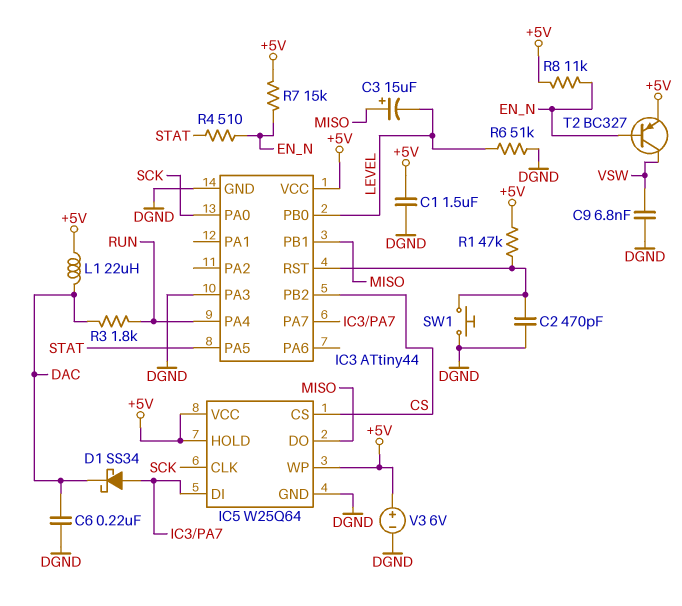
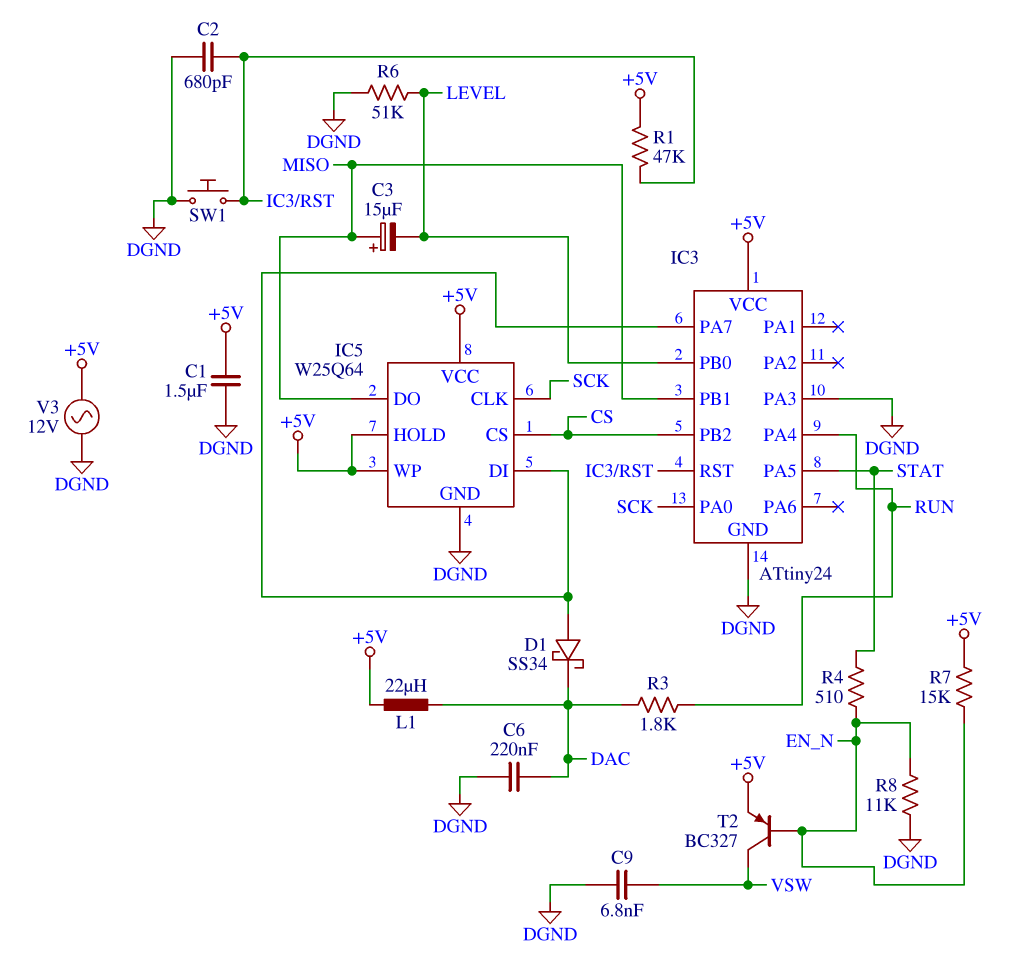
C2: 470pF (DGND, IC3/RST) -> 680pF (DGND, IC3/RST)
IC3: ATtiny44 -> ATtiny24
R8: 11k (+5V, EN_N) -> 11k (DGND, EN_N)
V3: 6V (plus +5V, minus DGND) -> AC 12V (+5V, DGND)

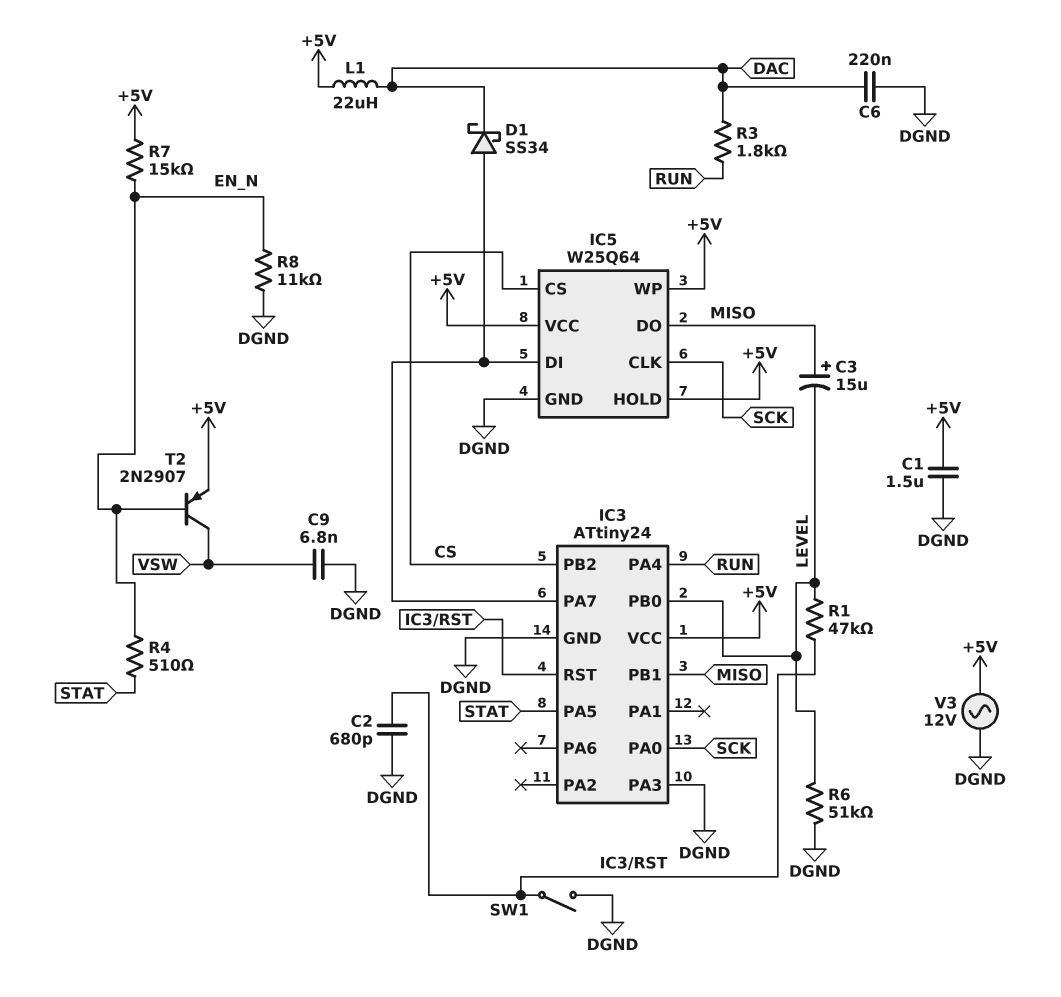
R1: 47k (+5V, IC3/RST) -> 47k (IC3/RST, LEVEL)
SW1: button (DGND, IC3/RST) -> switch (DGND, IC3/RST)
T2: PNP BC327 (B EN_N, C VSW, E +5V) -> PNP 2N2907 (B EN_N, C VSW, E +5V)

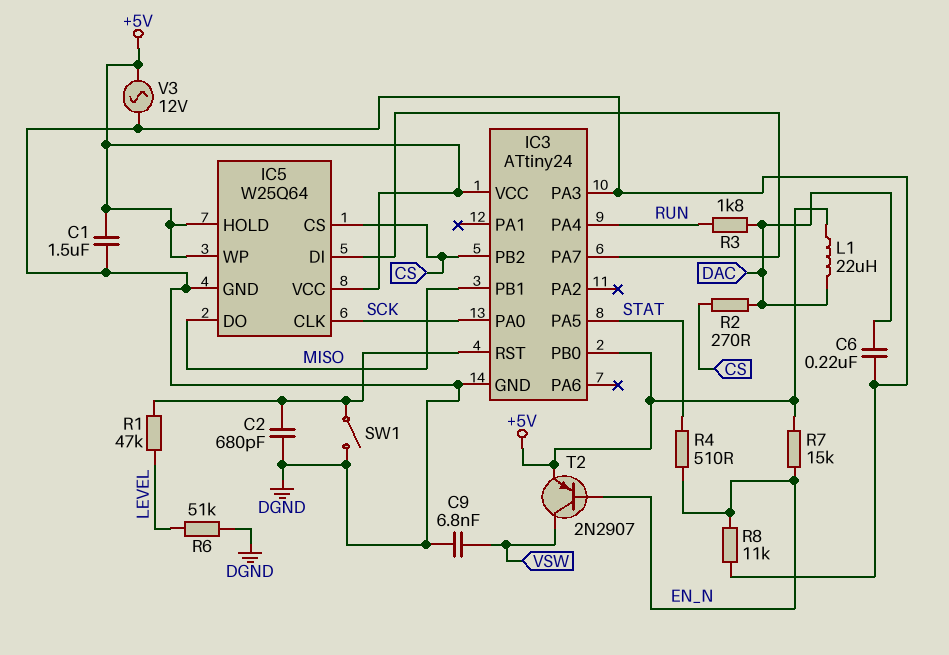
C3: 15uF (plus MISO, minus LEVEL) -> none
D1: schottky SS34 (A IC3/PA7, K DAC) -> none
IC3 pin PB0: LEVEL -> +5V
R2: none -> 270 (CS, DAC)

